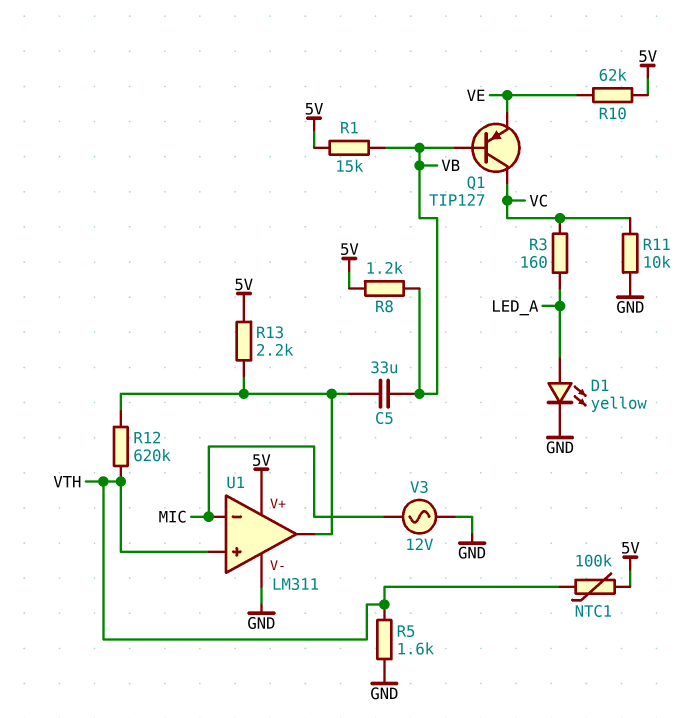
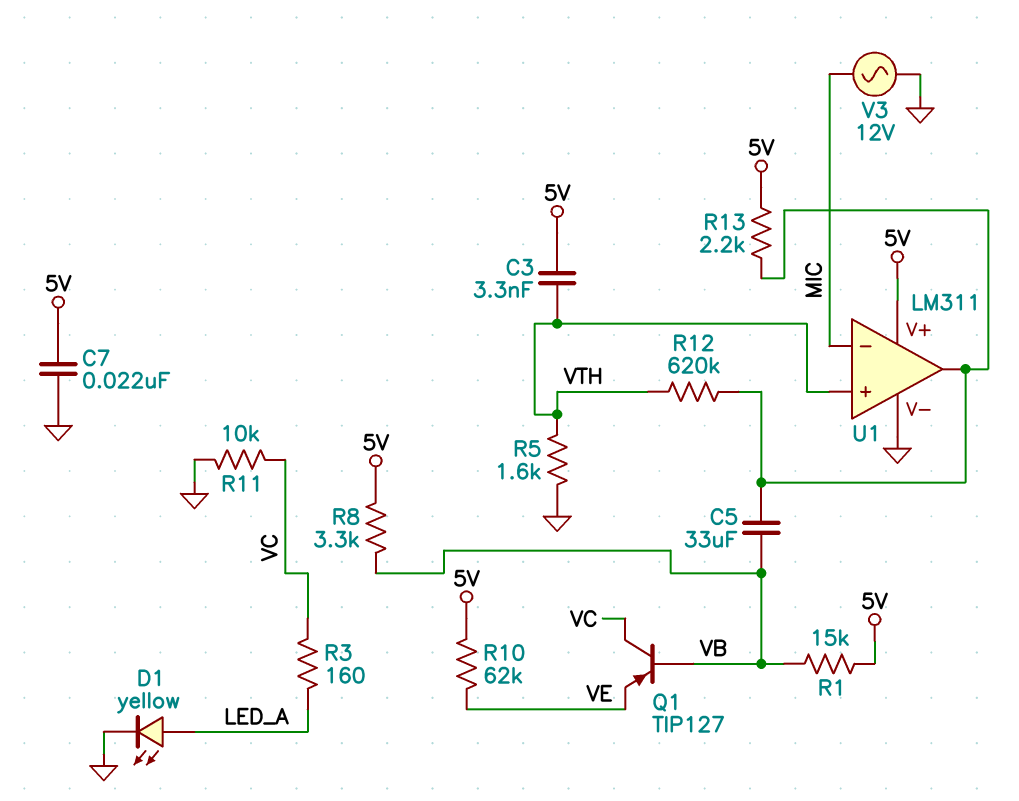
C3: none -> 3.3nF (5V, VTH)
C7: none -> 22nF (5V, GND)
NTC1: 100k (5V, VTH) -> none
R8: 1.2k (5V, VB) -> 3.3k (5V, VB)

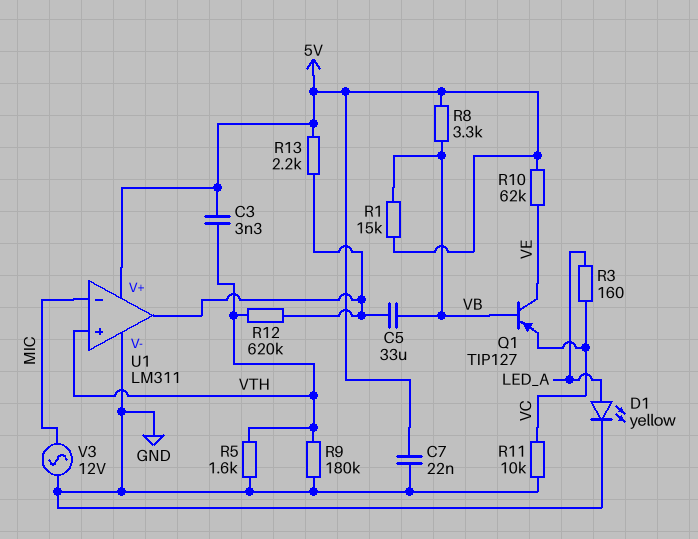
Q1: PNP TIP127 (B VB, C VC, E VE) -> PNP TIP127 (B VB, C VE, E VC)
R9: none -> 180k (GND, VTH)

